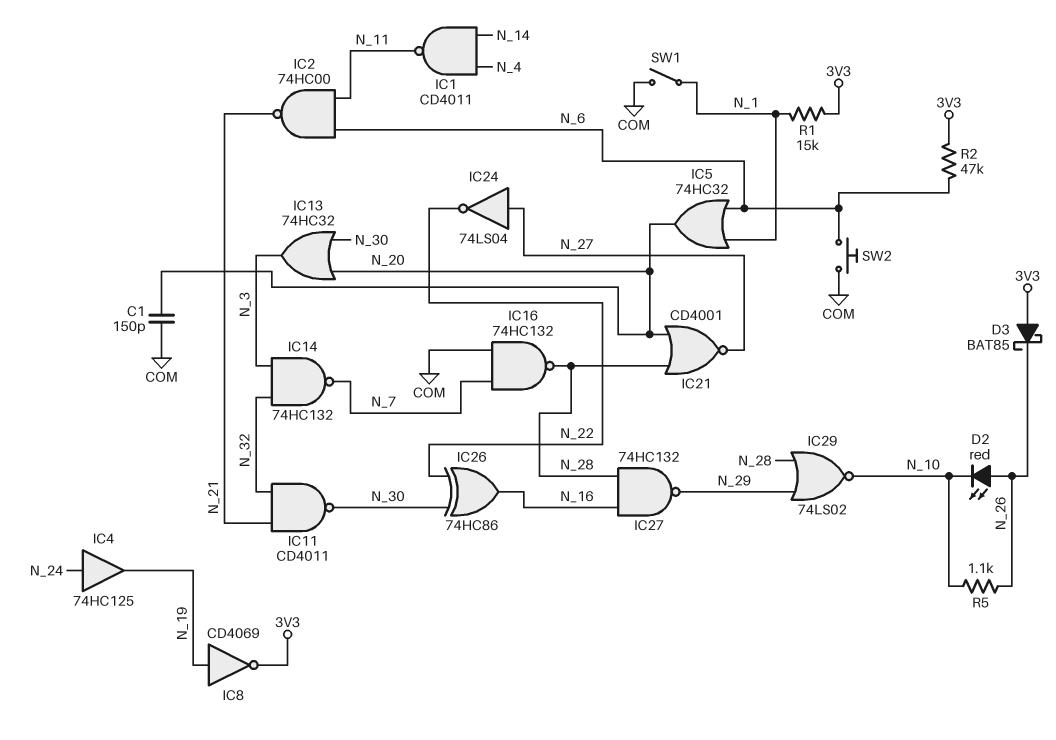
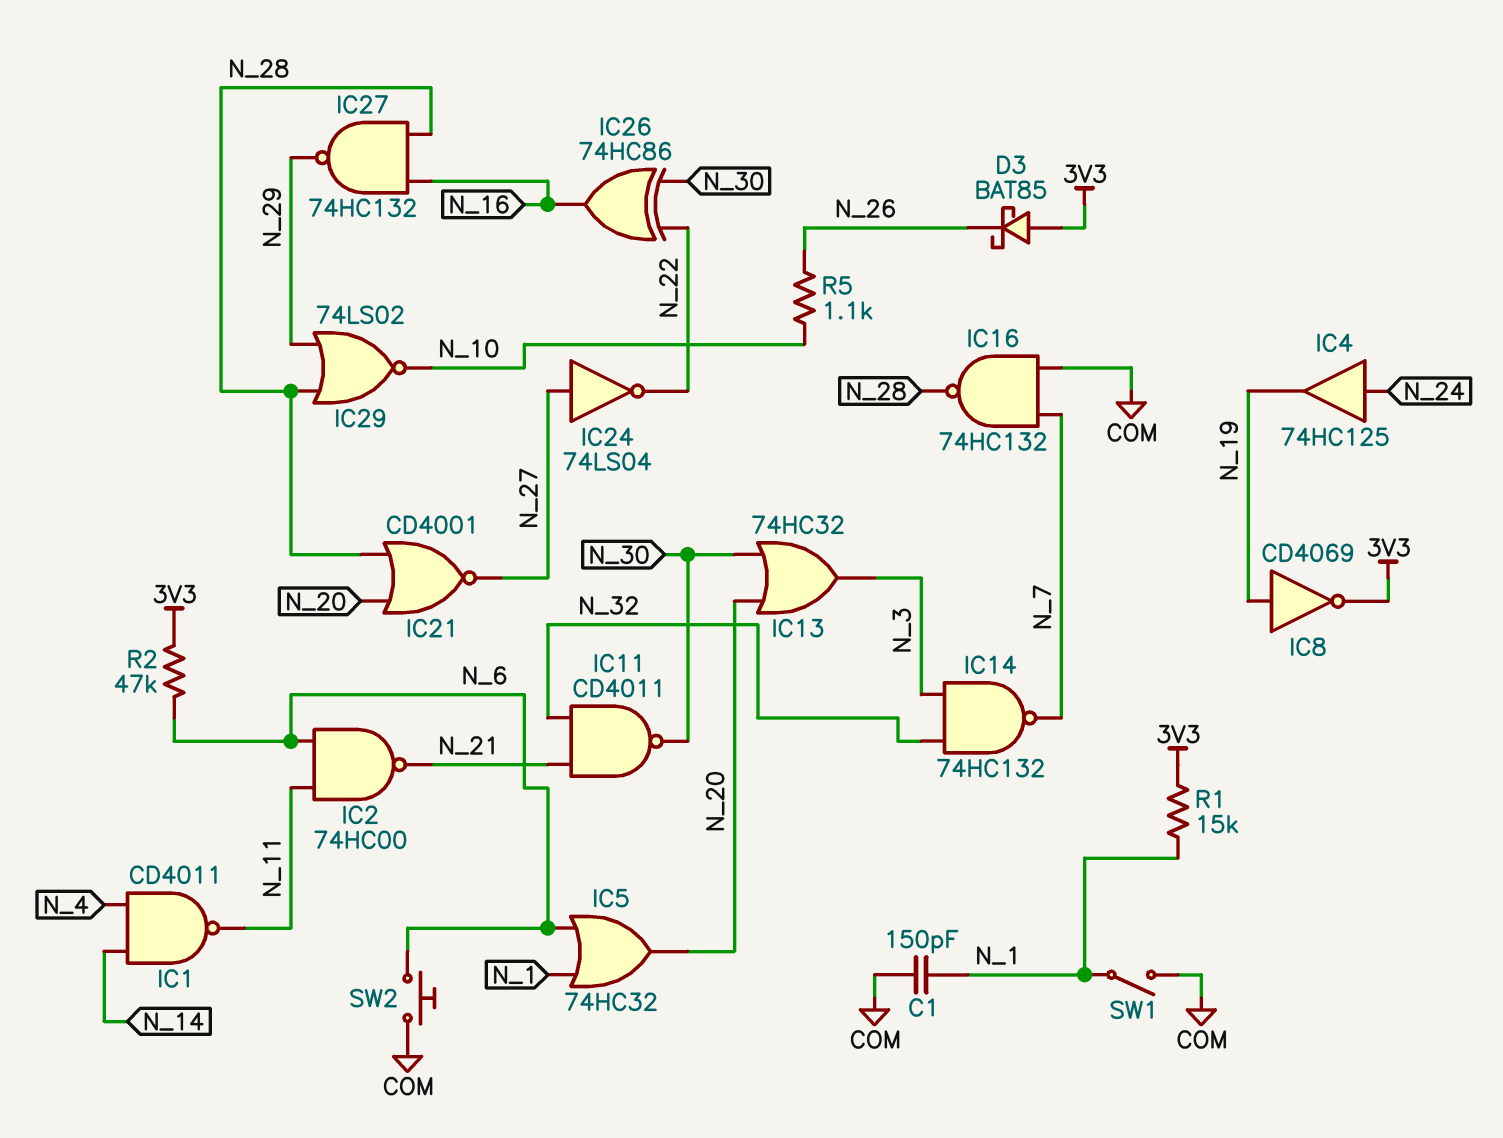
C1: 150pF (COM, N_20) -> 150pF (COM, N_1)
D2: LED red (A N_26, K N_10) -> none

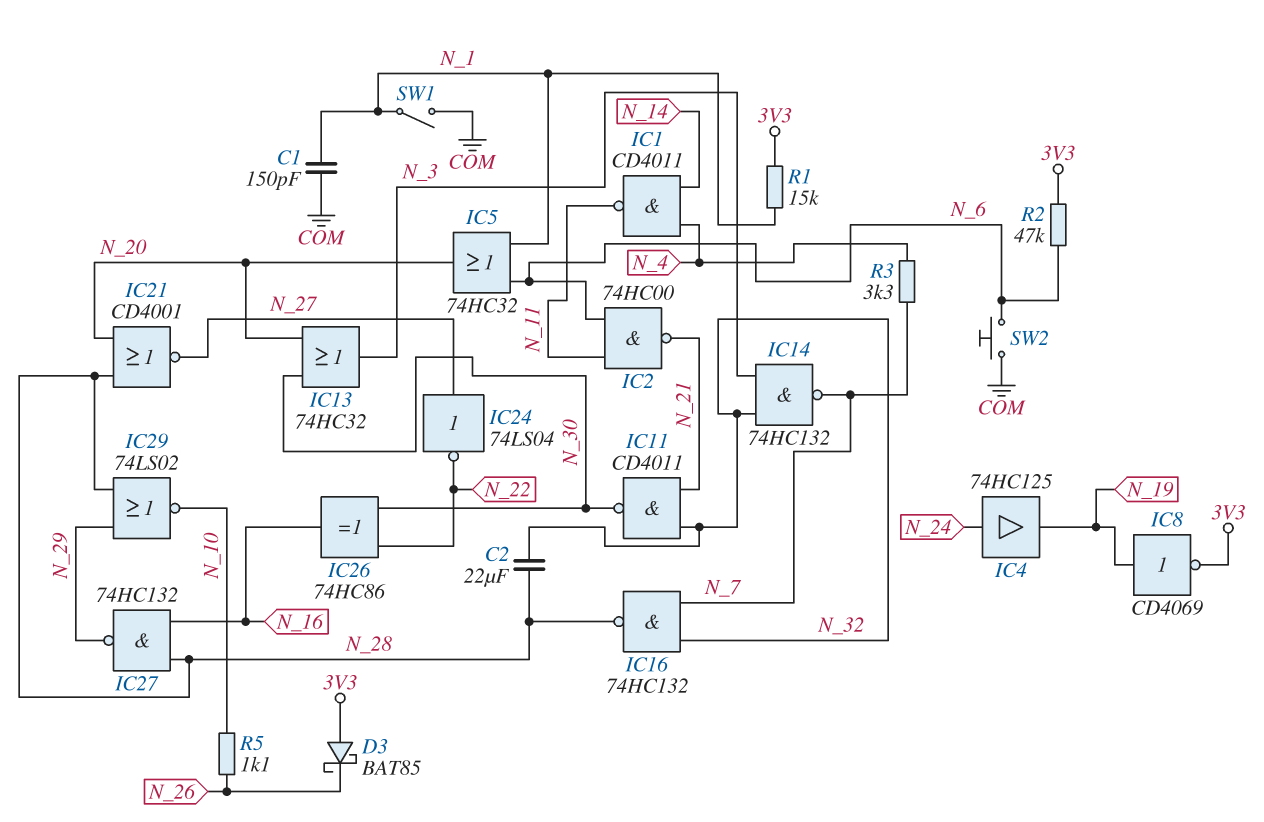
C2: none -> 22uF (N_28, N_32)
IC16: NAND 74HC132 (in COM, in N_7, out N_28) -> NAND 74HC132 (in N_7, in N_32, out N_28)
R3: none -> 3.3k (N_4, N_7)

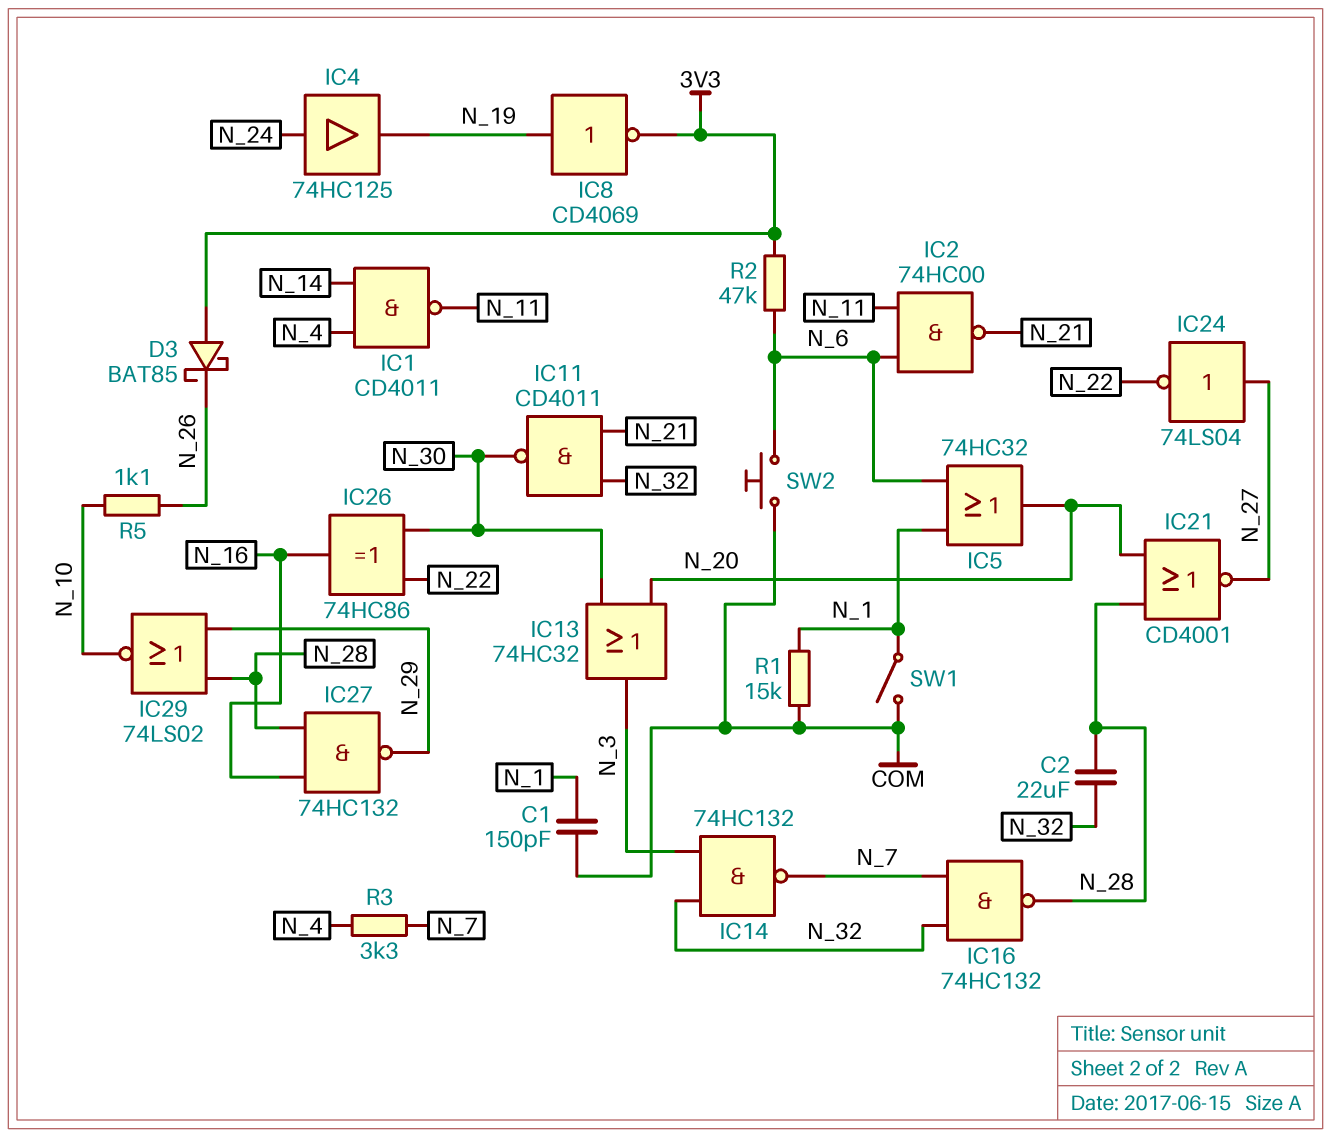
R1: 15k (3V3, N_1) -> 15k (COM, N_1)

